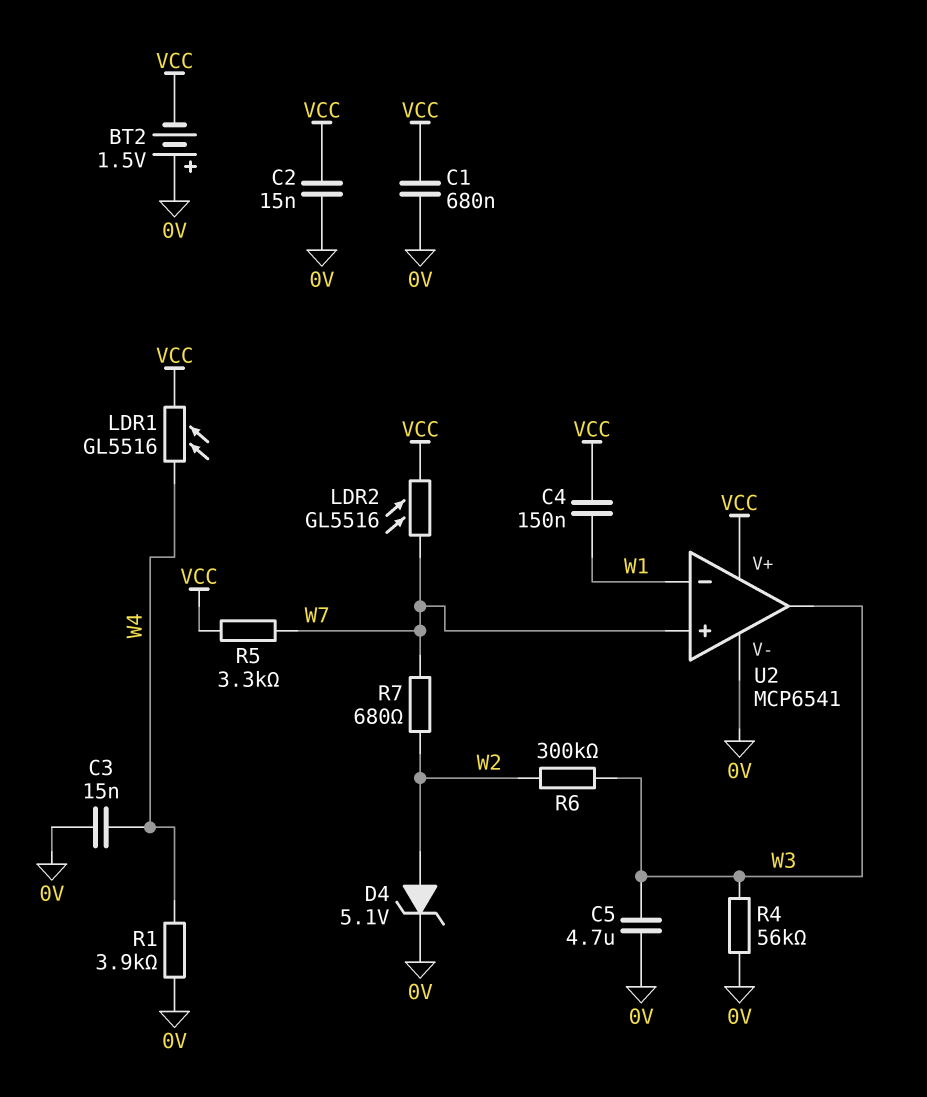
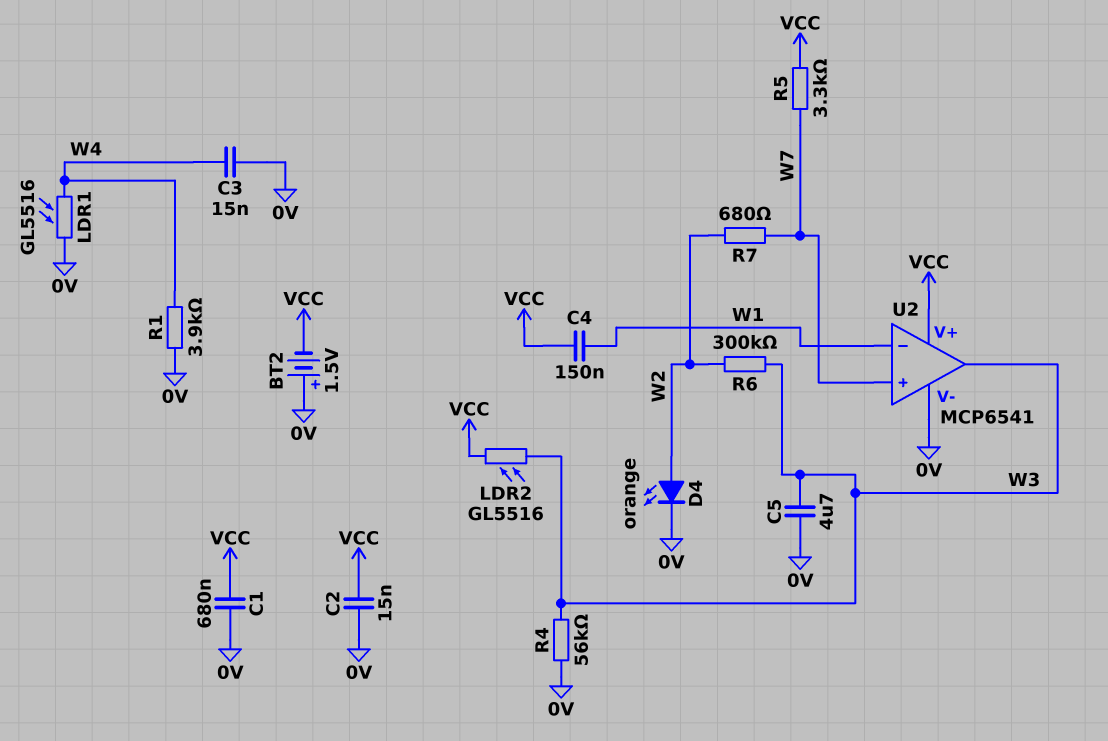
D4: zener 5.1V (A W2, K 0V) -> LED orange (A W2, K 0V)
LDR1: GL5516 (VCC, W4) -> GL5516 (0V, W4)
LDR2: GL5516 (VCC, W7) -> GL5516 (VCC, W3)

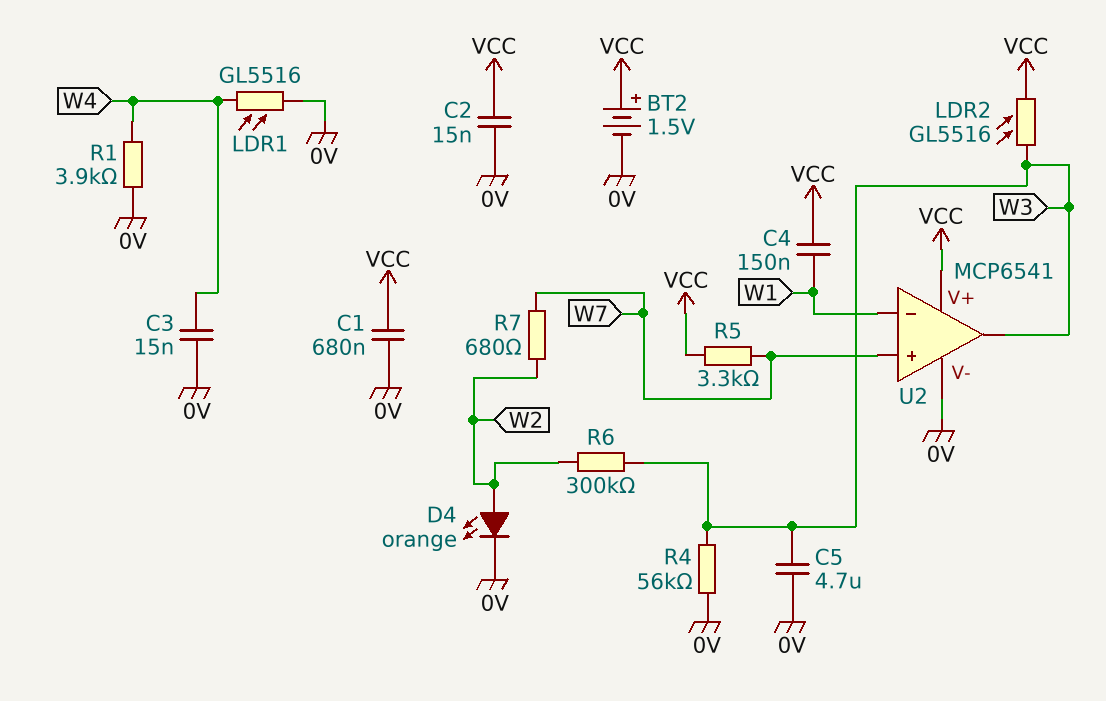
BT2: 1.5V (plus 0V, minus VCC) -> 1.5V (plus VCC, minus 0V)

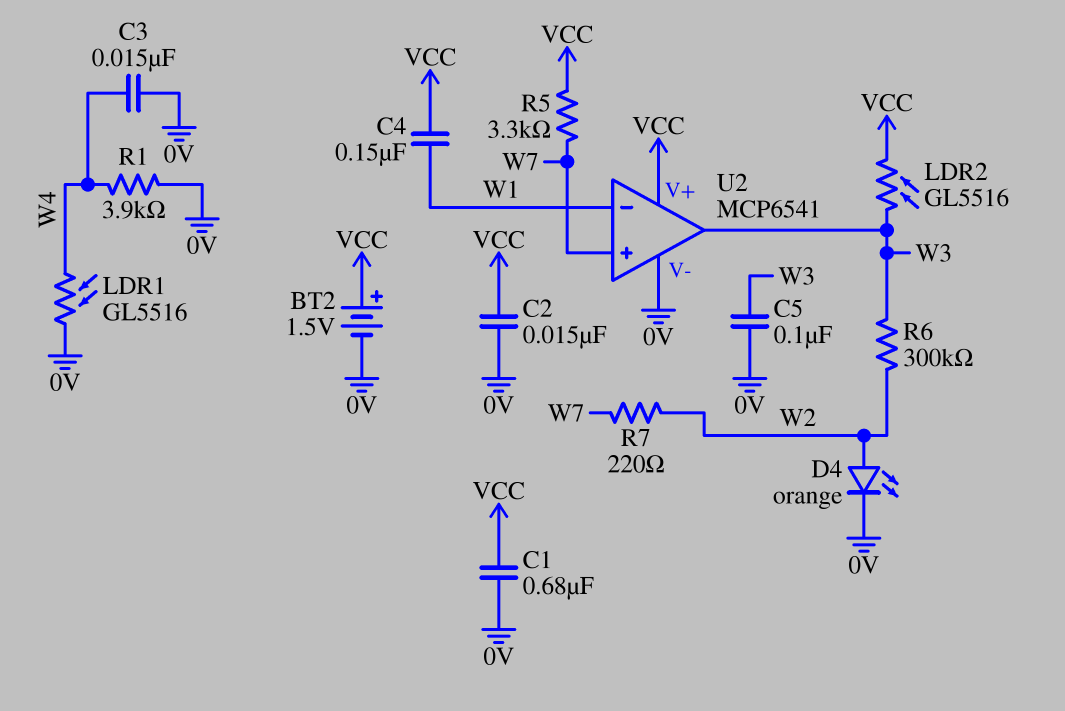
C5: 4.7uF (0V, W3) -> 100nF (0V, W3)
R4: 56k (0V, W3) -> none
R7: 680 (W2, W7) -> 220 (W2, W7)

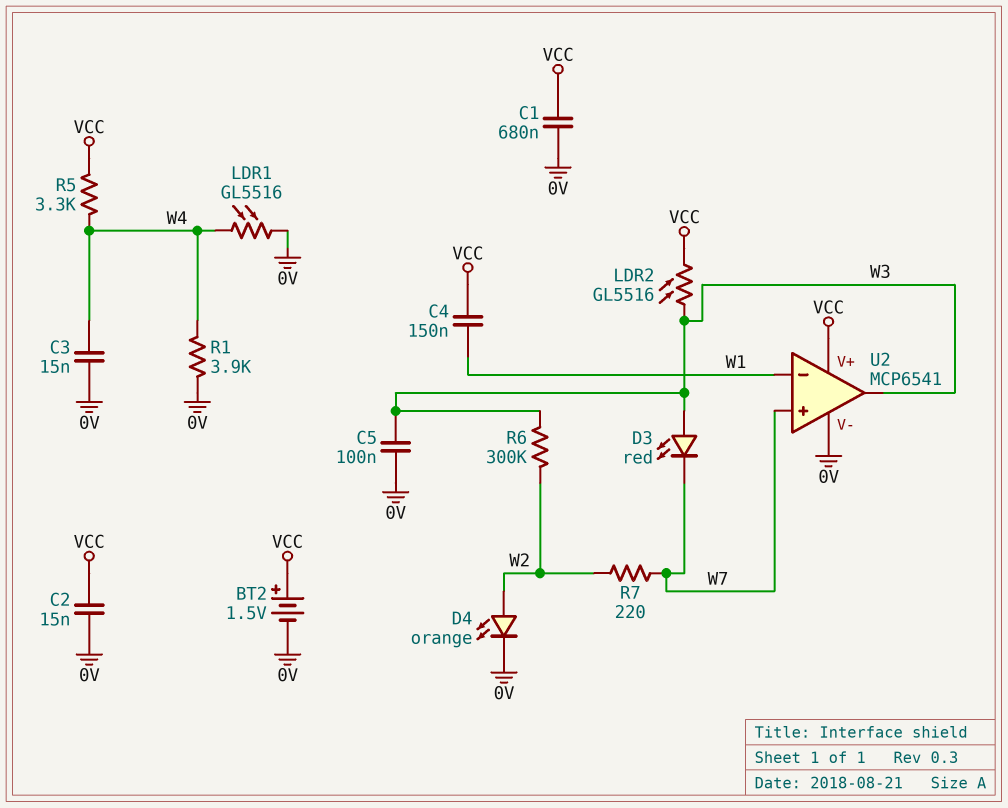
D3: none -> LED red (A W3, K W7)
R5: 3.3k (VCC, W7) -> 3.3k (VCC, W4)

